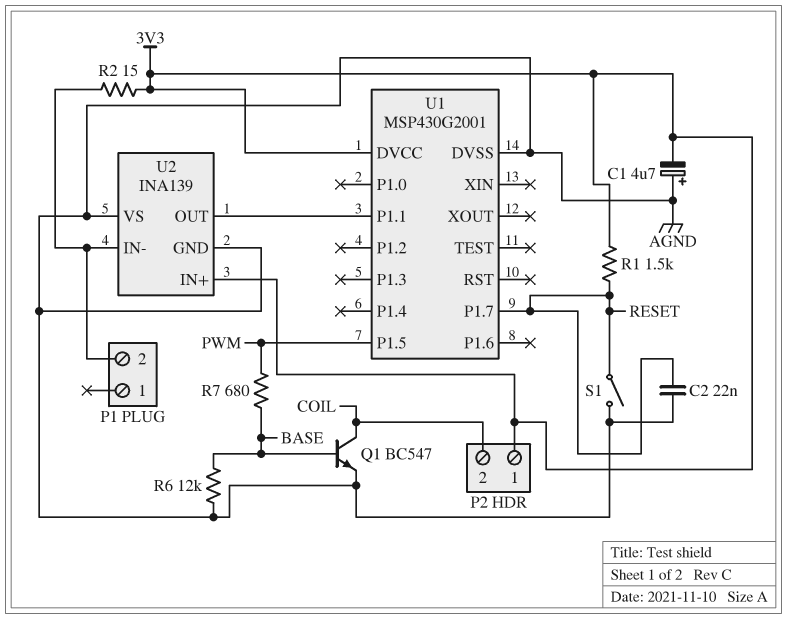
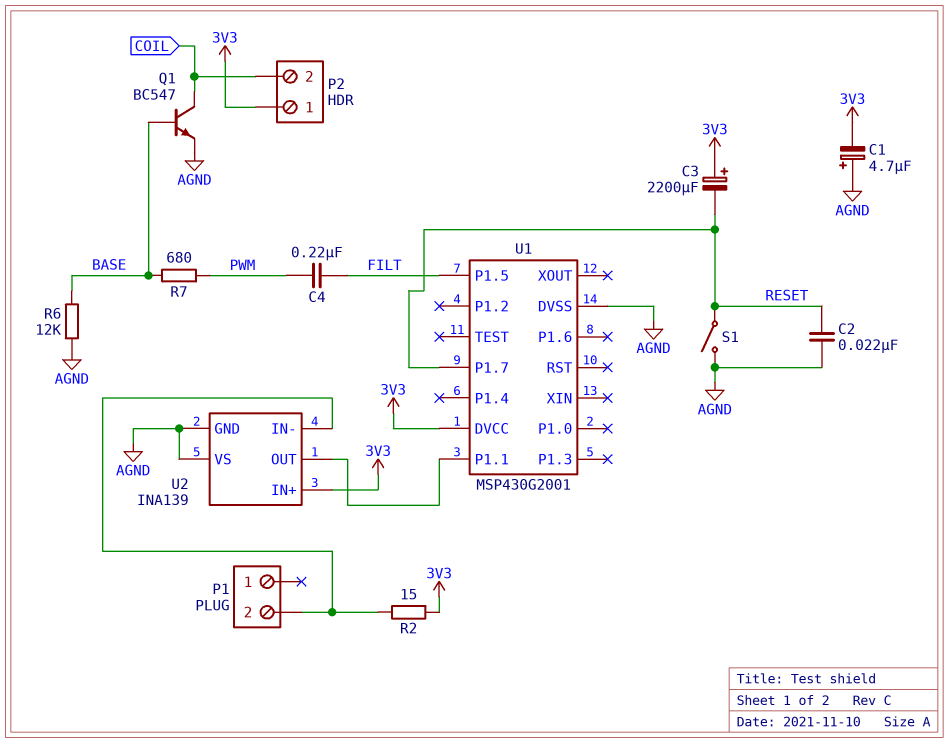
C3: none -> 2200uF (plus 3V3, minus RESET)
C4: none -> 220nF (FILT, PWM)
R1: 1.5k (3V3, RESET) -> none
U1 pin P1.5: PWM -> FILT

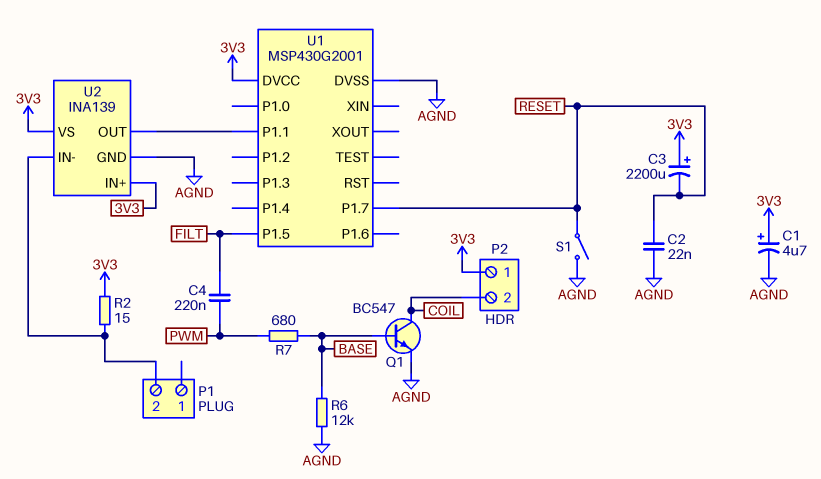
C1: 4.7uF (plus AGND, minus 3V3) -> 4.7uF (plus 3V3, minus AGND)
U2 pin VS: AGND -> 3V3

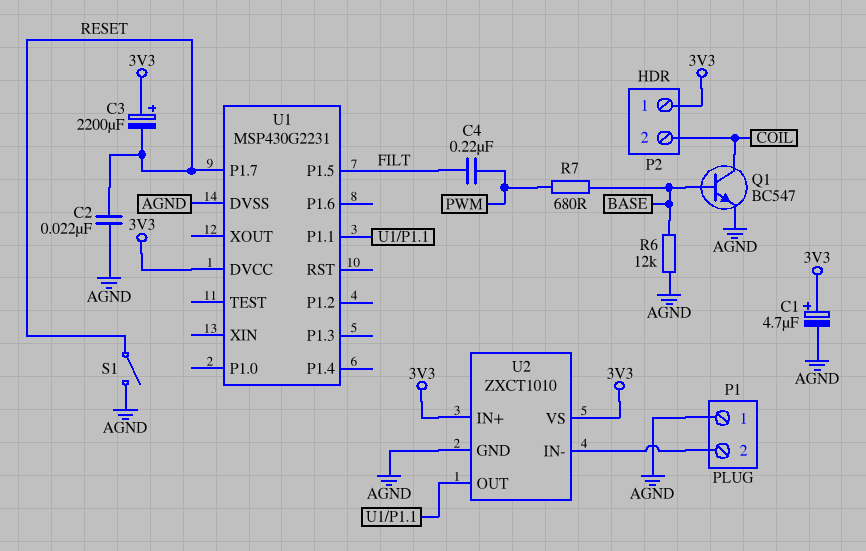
P1 pin 1: none -> AGND
R2: 15 (3V3, P1/2) -> none
U1: MSP430G2001 -> MSP430G2231
U2: INA139 -> ZXCT1010

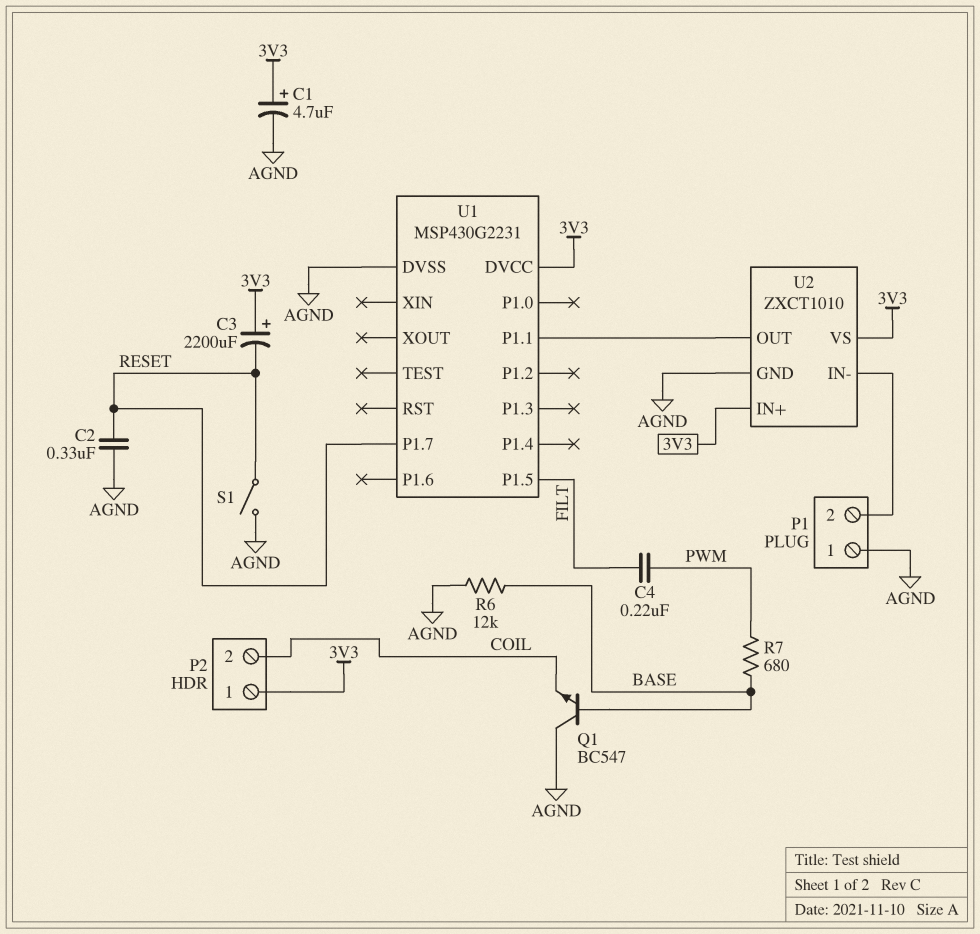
C2: 22nF (AGND, RESET) -> 330nF (AGND, RESET)
Q1: NPN BC547 (B BASE, C COIL, E AGND) -> NPN BC547 (B BASE, C AGND, E COIL)

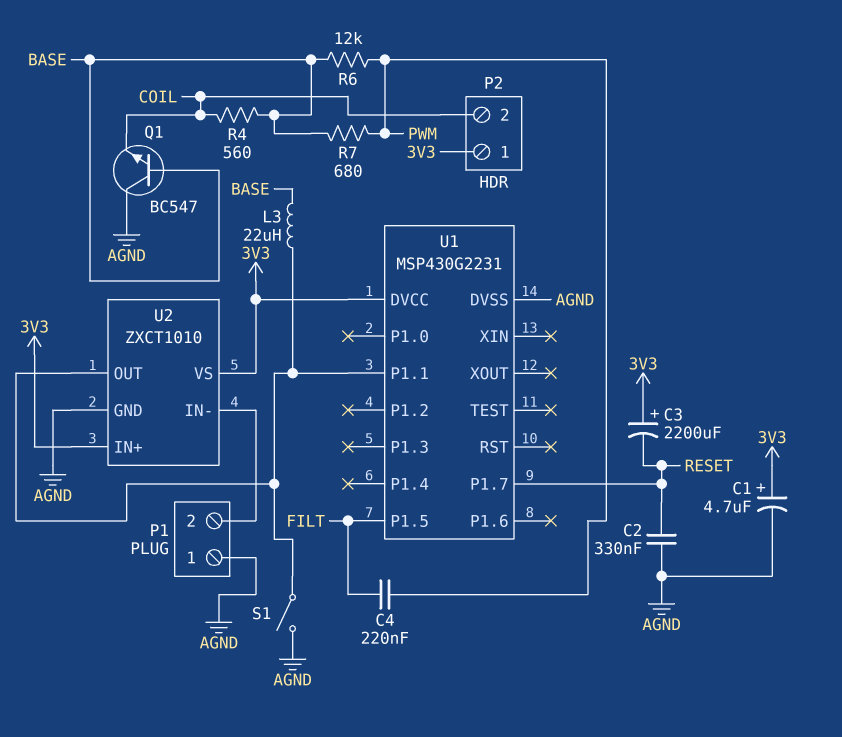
L3: none -> 22uH (BASE, U1/P1.1)
R4: none -> 560 (BASE, COIL)
R6: 12k (AGND, BASE) -> 12k (BASE, PWM)
S1: switch (AGND, RESET) -> switch (AGND, U1/P1.1)

